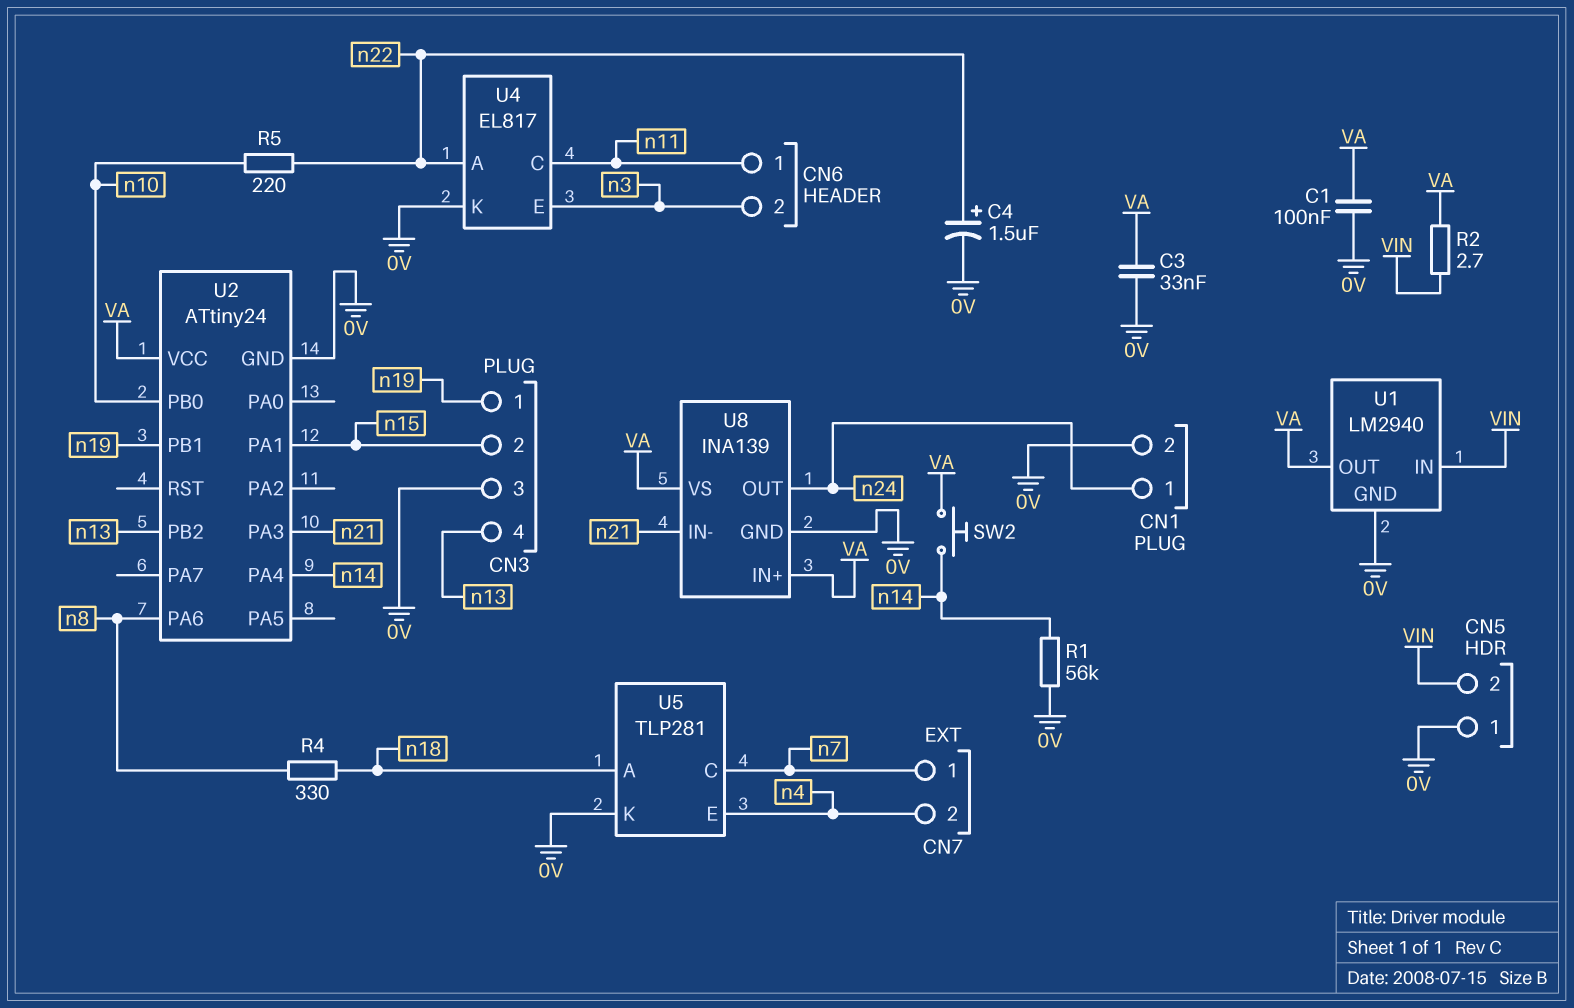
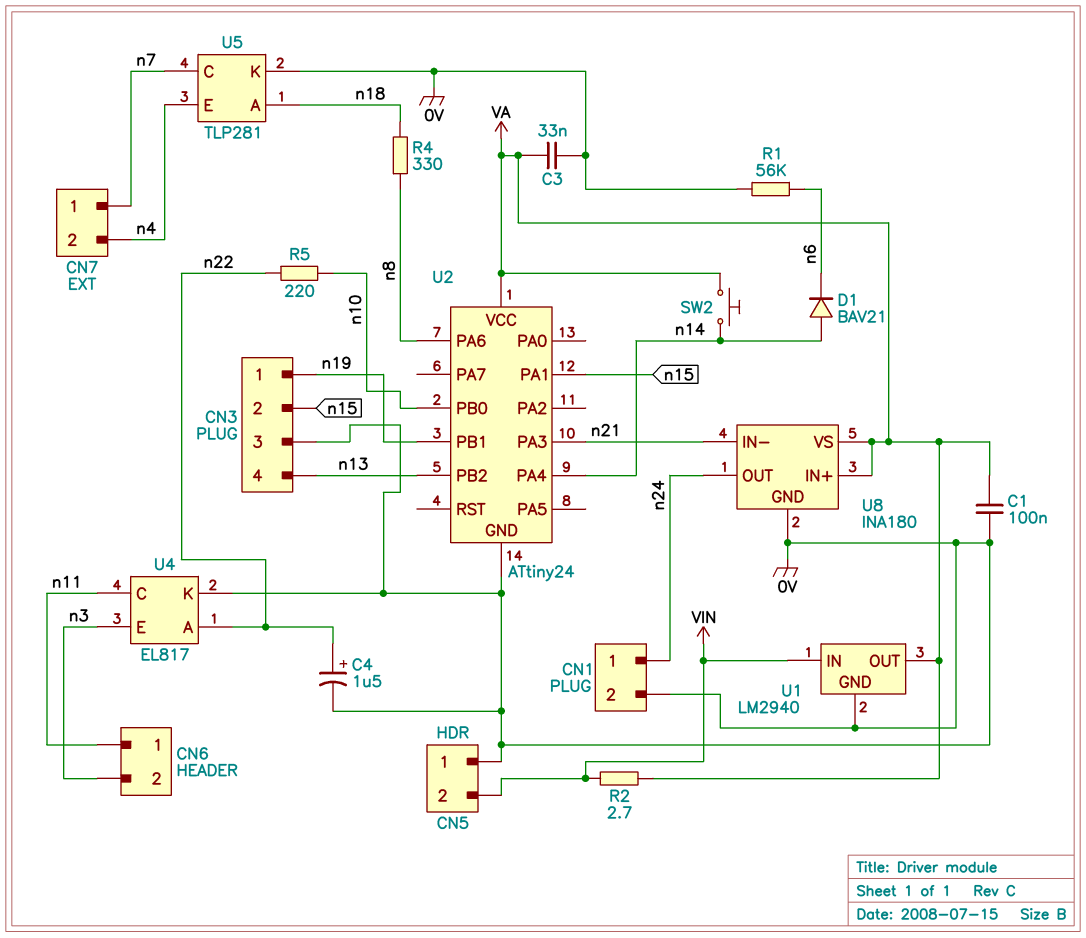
D1: none -> diode BAV21 (A n14, K n6)
R1: 56k (0V, n14) -> 56k (0V, n6)
U8: INA139 -> INA180

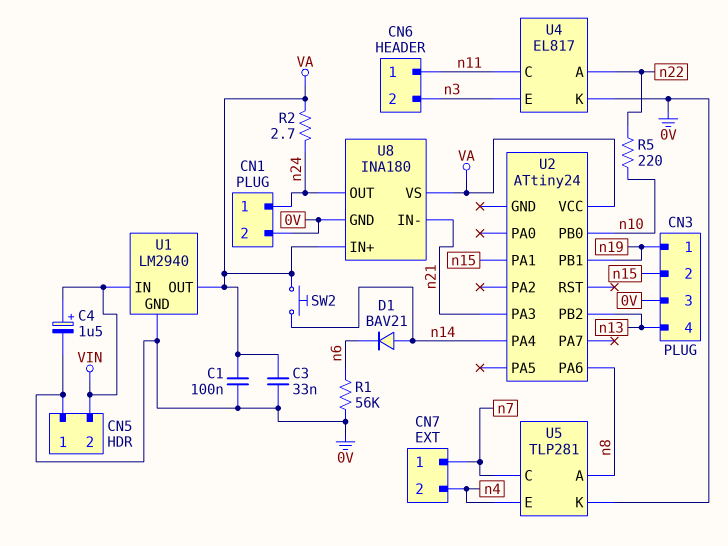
C4: 1.5uF (plus n22, minus 0V) -> 1.5uF (plus VIN, minus 0V)
R2: 2.7 (VA, VIN) -> 2.7 (VA, n24)
R4: 330 (n8, n18) -> none
U2 pin GND: 0V -> none
U5 pin A: n18 -> n8

